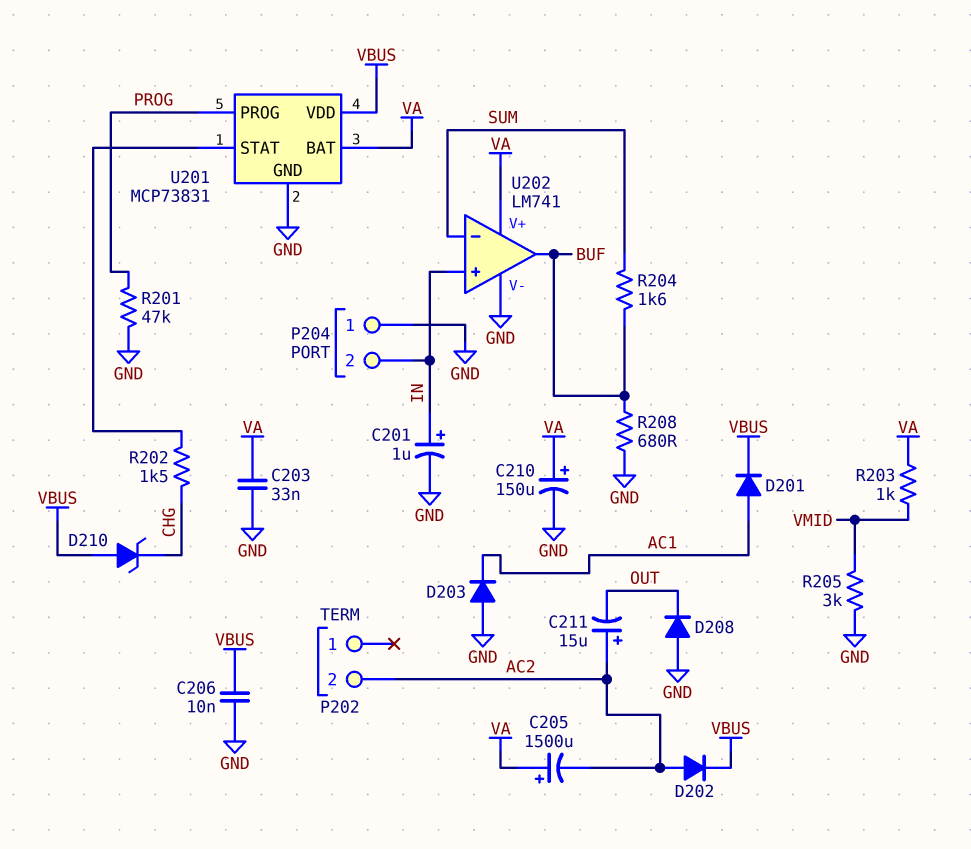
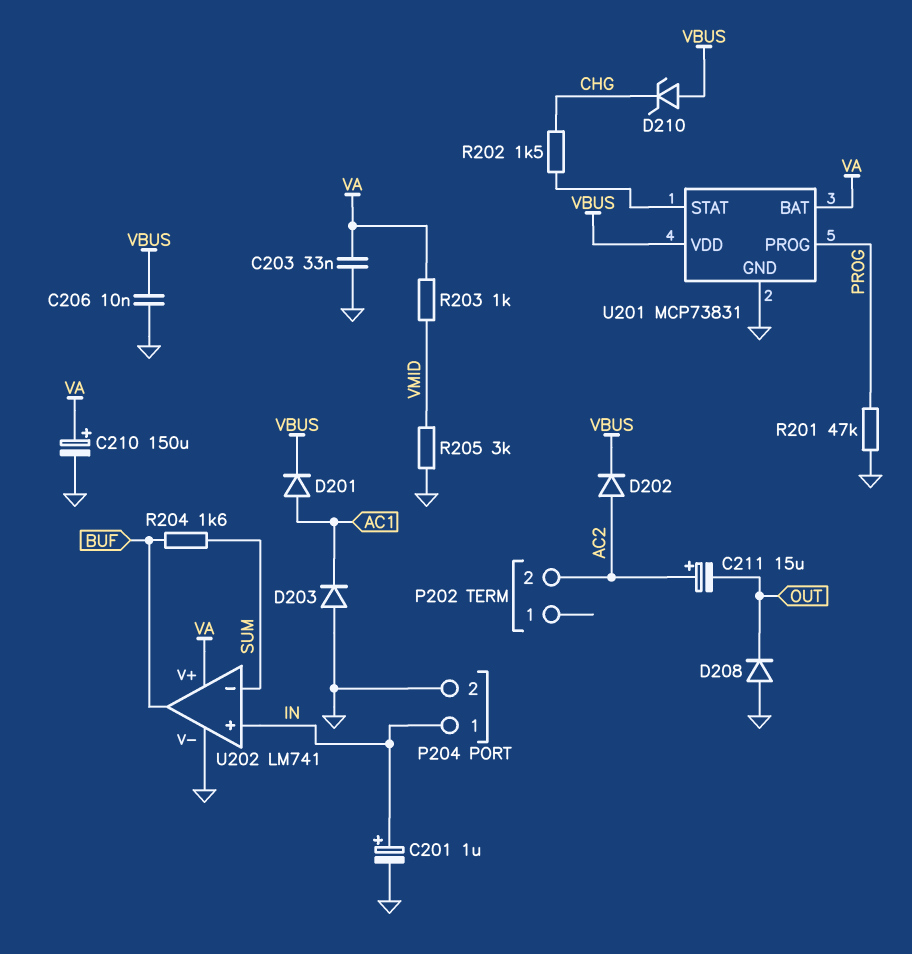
C205: 1500uF (plus VA, minus AC2) -> none
P204 pin 1: GND -> IN
P204 pin 2: IN -> GND
R208: 680 (BUF, GND) -> none

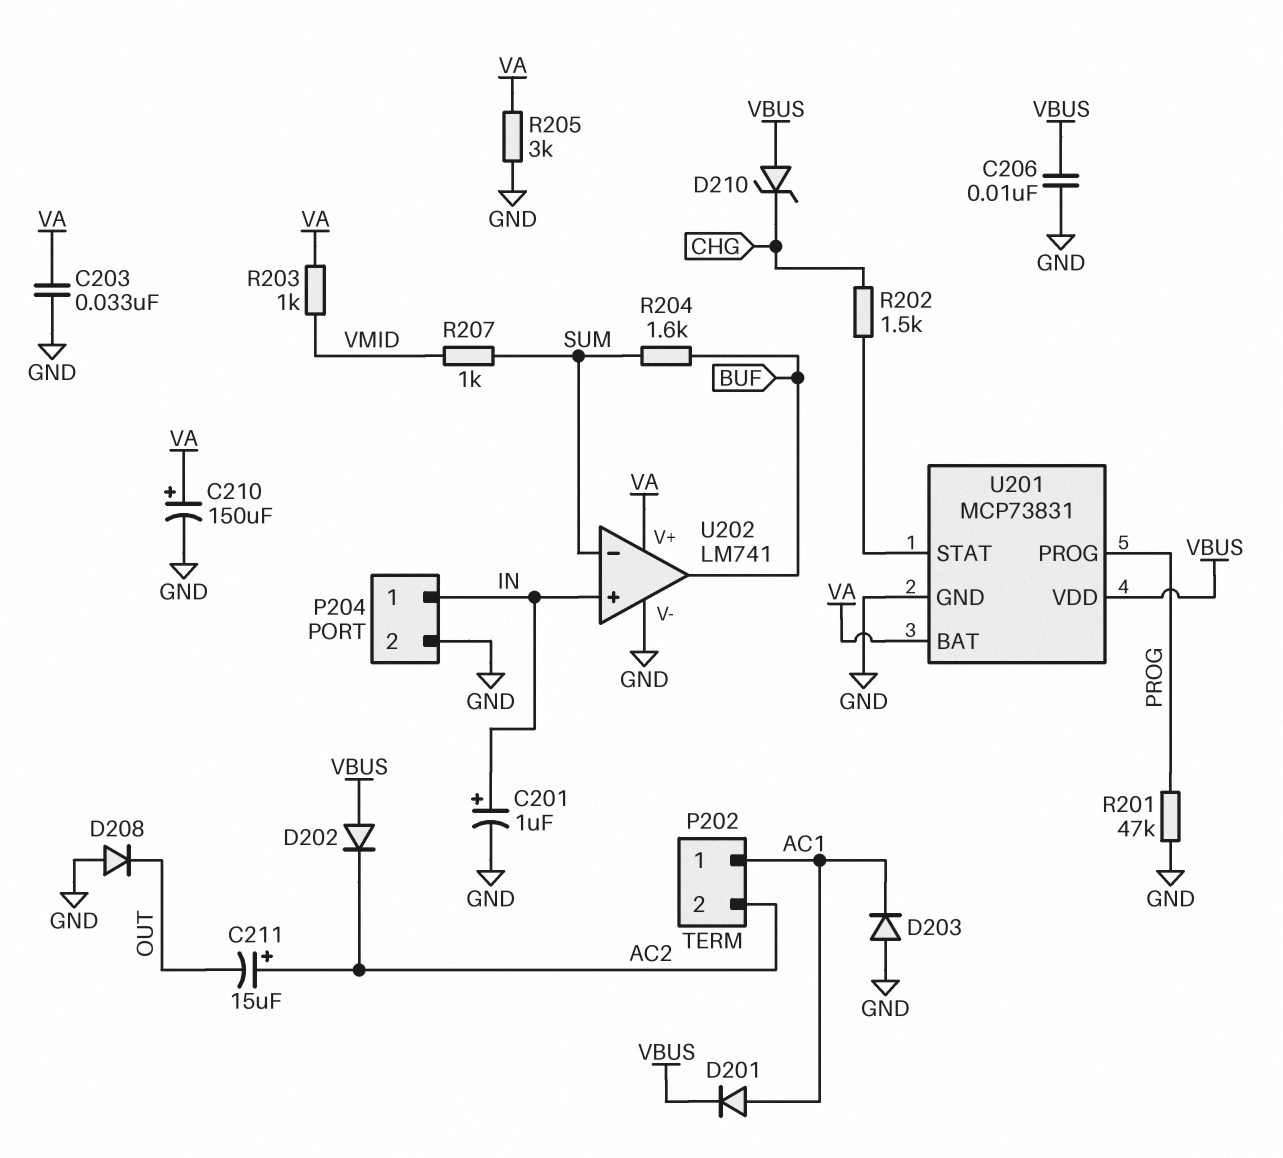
D202: diode (A AC2, K VBUS) -> diode (A VBUS, K AC2)
P202 pin 1: none -> AC1
R205: 3k (GND, VMID) -> 3k (GND, VA)
R207: none -> 1k (SUM, VMID)

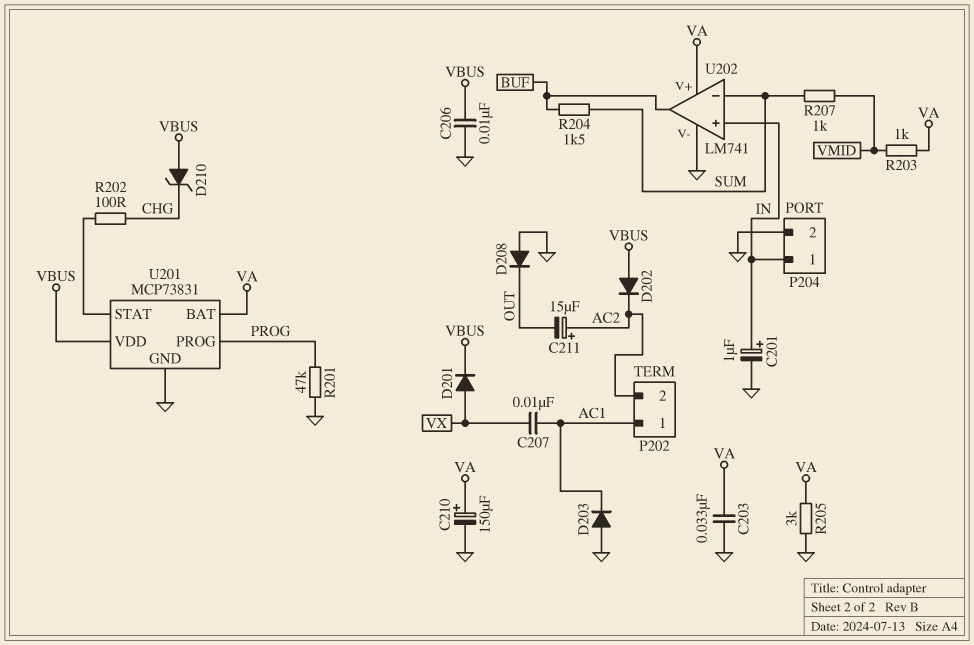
C207: none -> 10nF (AC1, VX)
D201: diode (A AC1, K VBUS) -> diode (A VX, K VBUS)
R202: 1.5k (CHG, U201/STAT) -> 100 (CHG, U201/STAT)
R204: 1.6k (BUF, SUM) -> 1.5k (BUF, SUM)

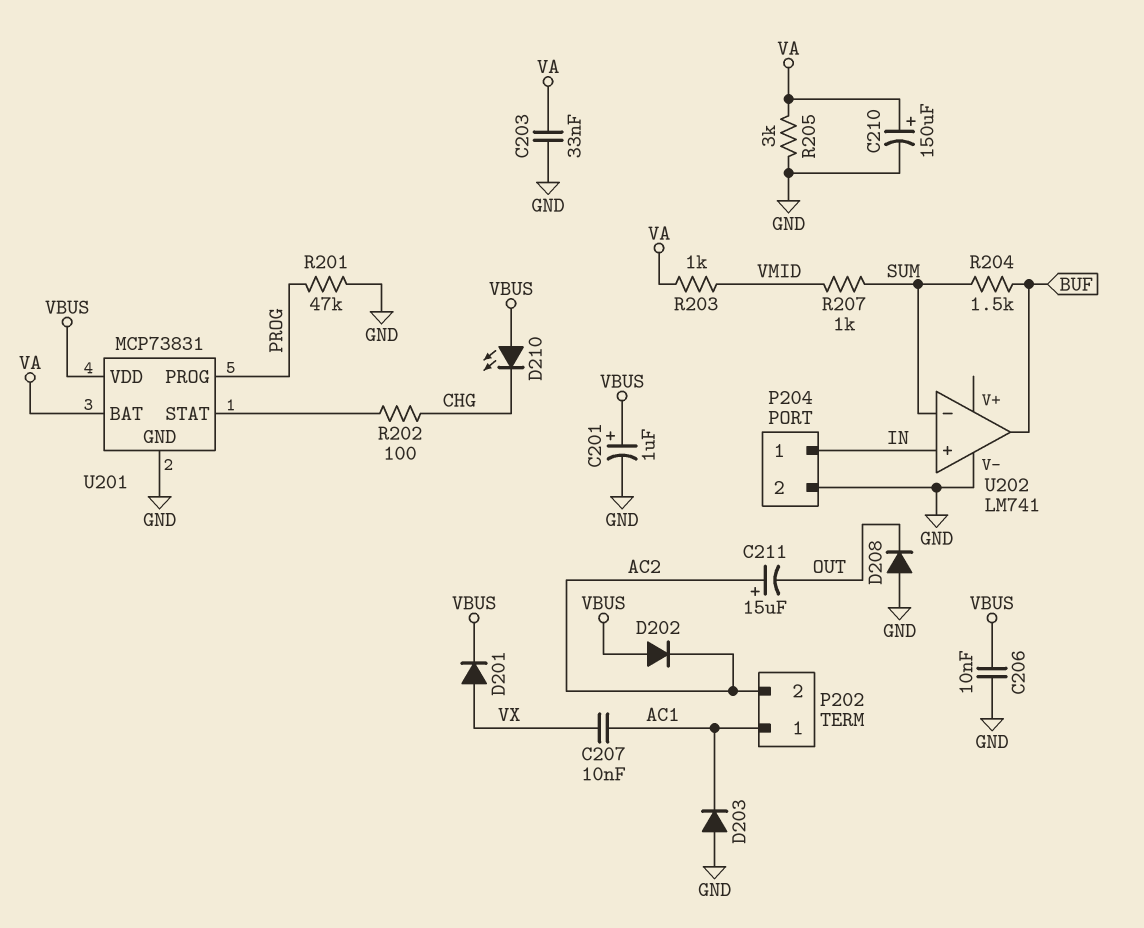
C201: 1uF (plus IN, minus GND) -> 1uF (plus VBUS, minus GND)
D210: zener (A VBUS, K CHG) -> LED (A VBUS, K CHG)
U202 pin V+: VA -> none

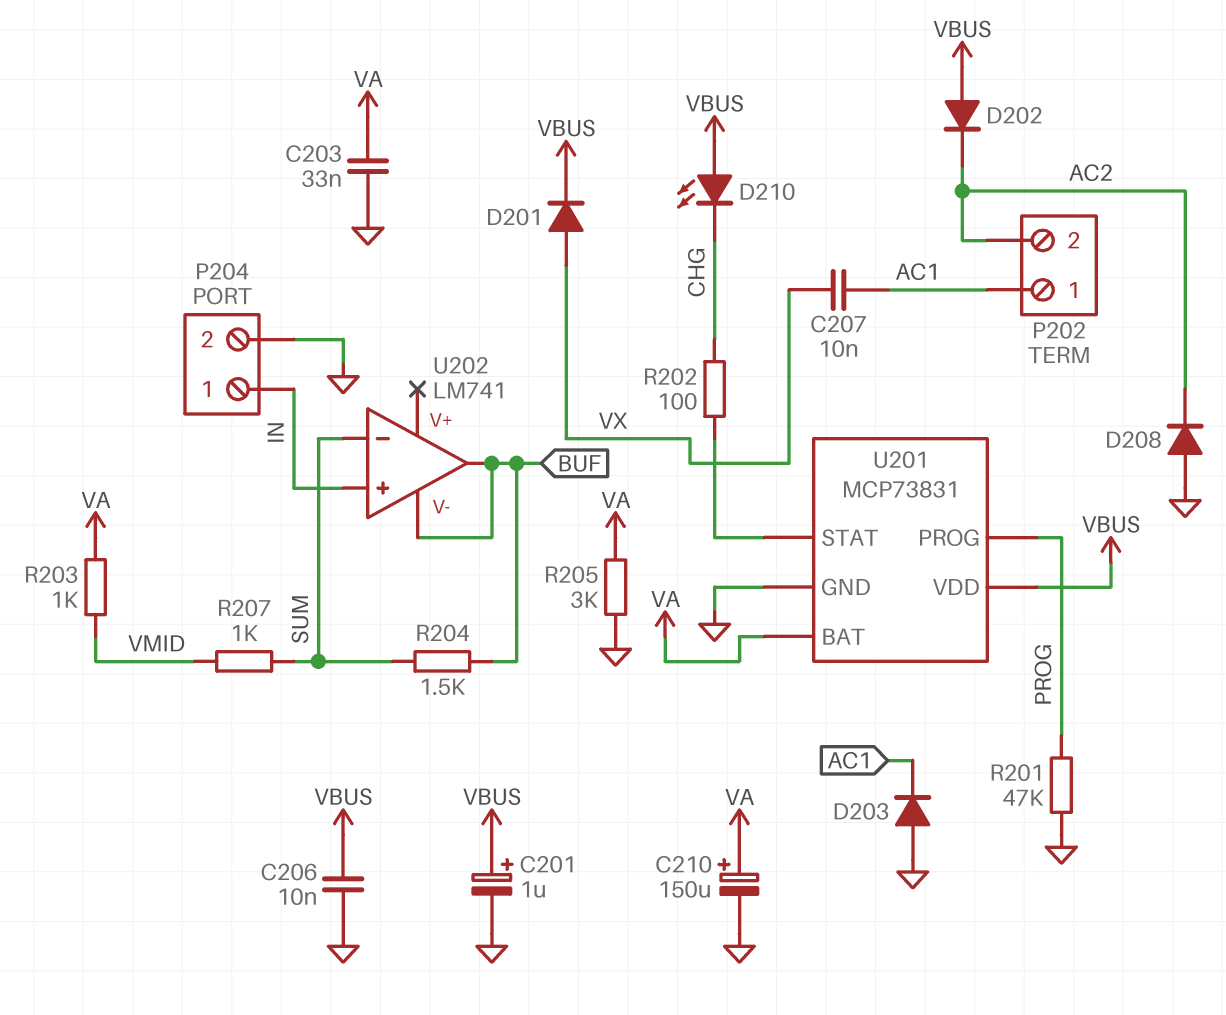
C211: 15uF (plus AC2, minus OUT) -> none
D208: diode (A GND, K OUT) -> diode (A GND, K AC2)
U202 pin V-: GND -> BUF

